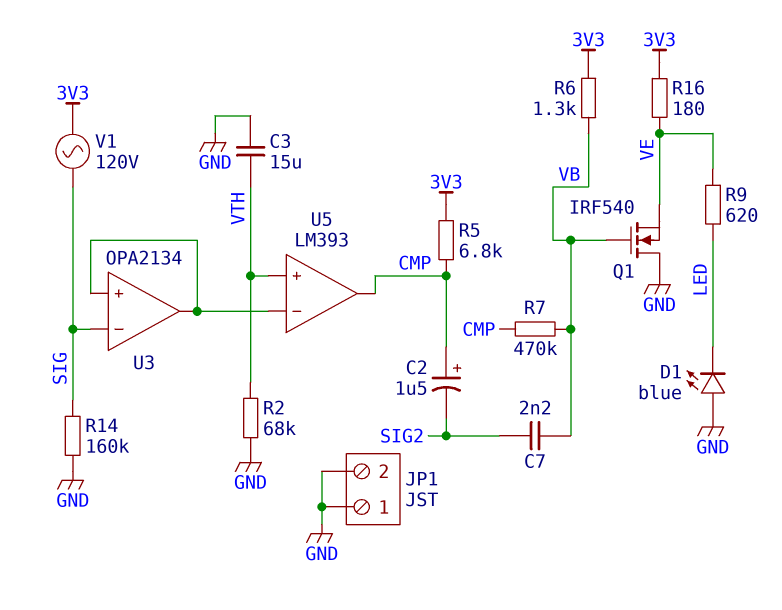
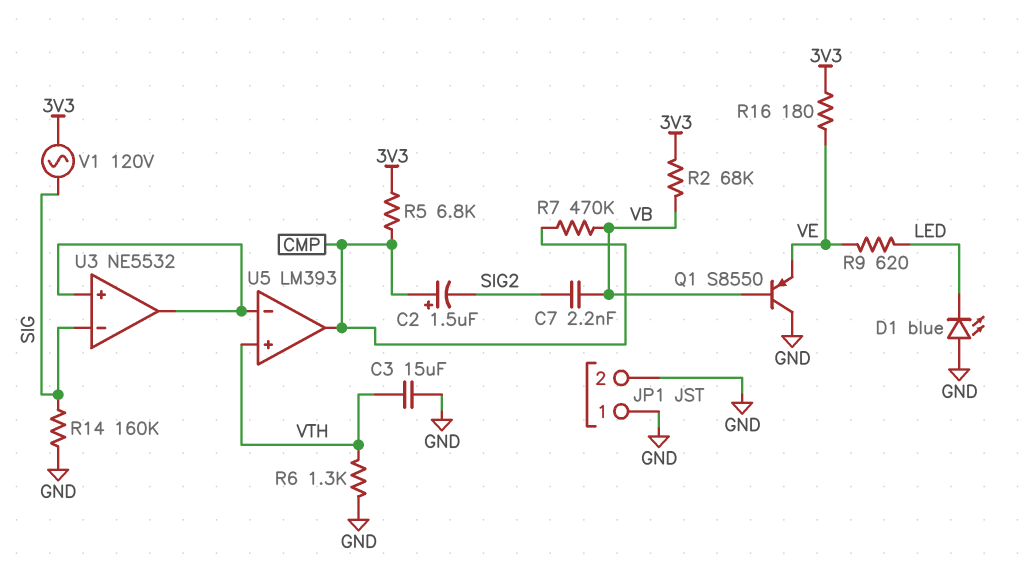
Q1: NMOS IRF540 (G VB, D GND, S VE) -> PNP S8550 (B VB, C GND, E VE)
R2: 68k (GND, VTH) -> 68k (3V3, VB)
R6: 1.3k (3V3, VB) -> 1.3k (GND, VTH)
U3: OPA2134 -> NE5532

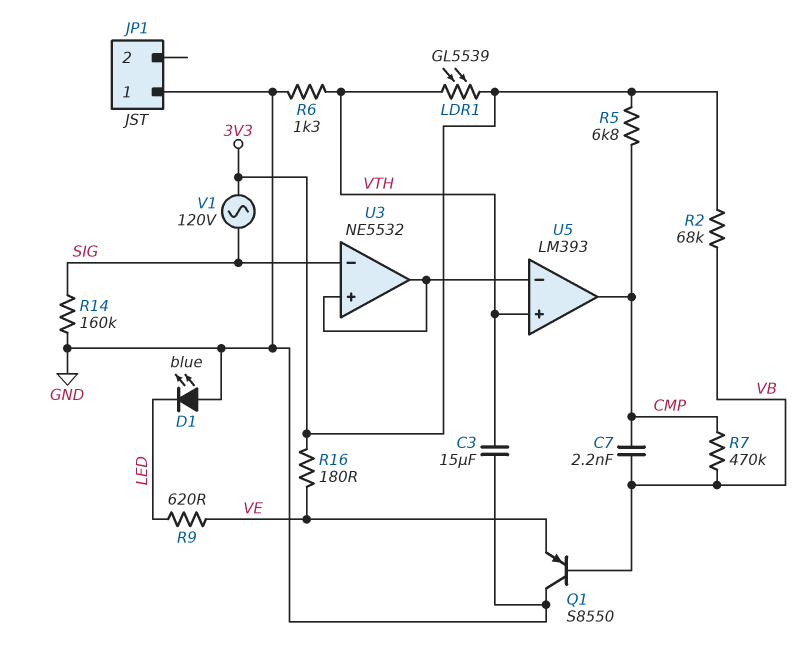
C2: 1.5uF (plus CMP, minus SIG2) -> none
C7: 2.2nF (SIG2, VB) -> 2.2nF (CMP, VB)
JP1 pin 2: GND -> none
LDR1: none -> GL5539 (3V3, VTH)

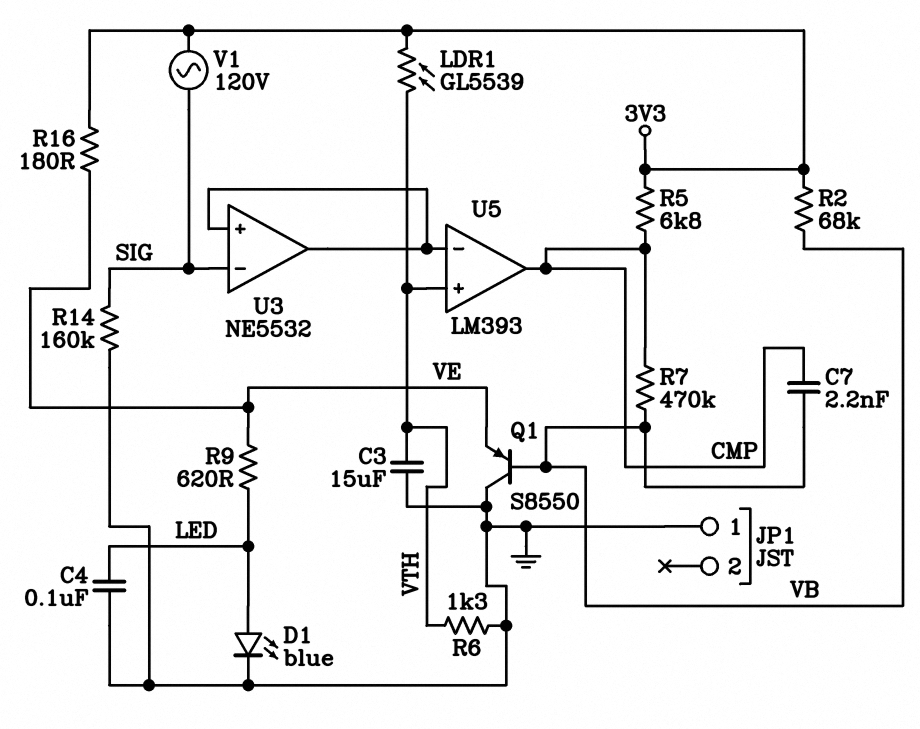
C4: none -> 100nF (GND, LED)
D1: LED blue (A GND, K LED) -> LED blue (A LED, K GND)

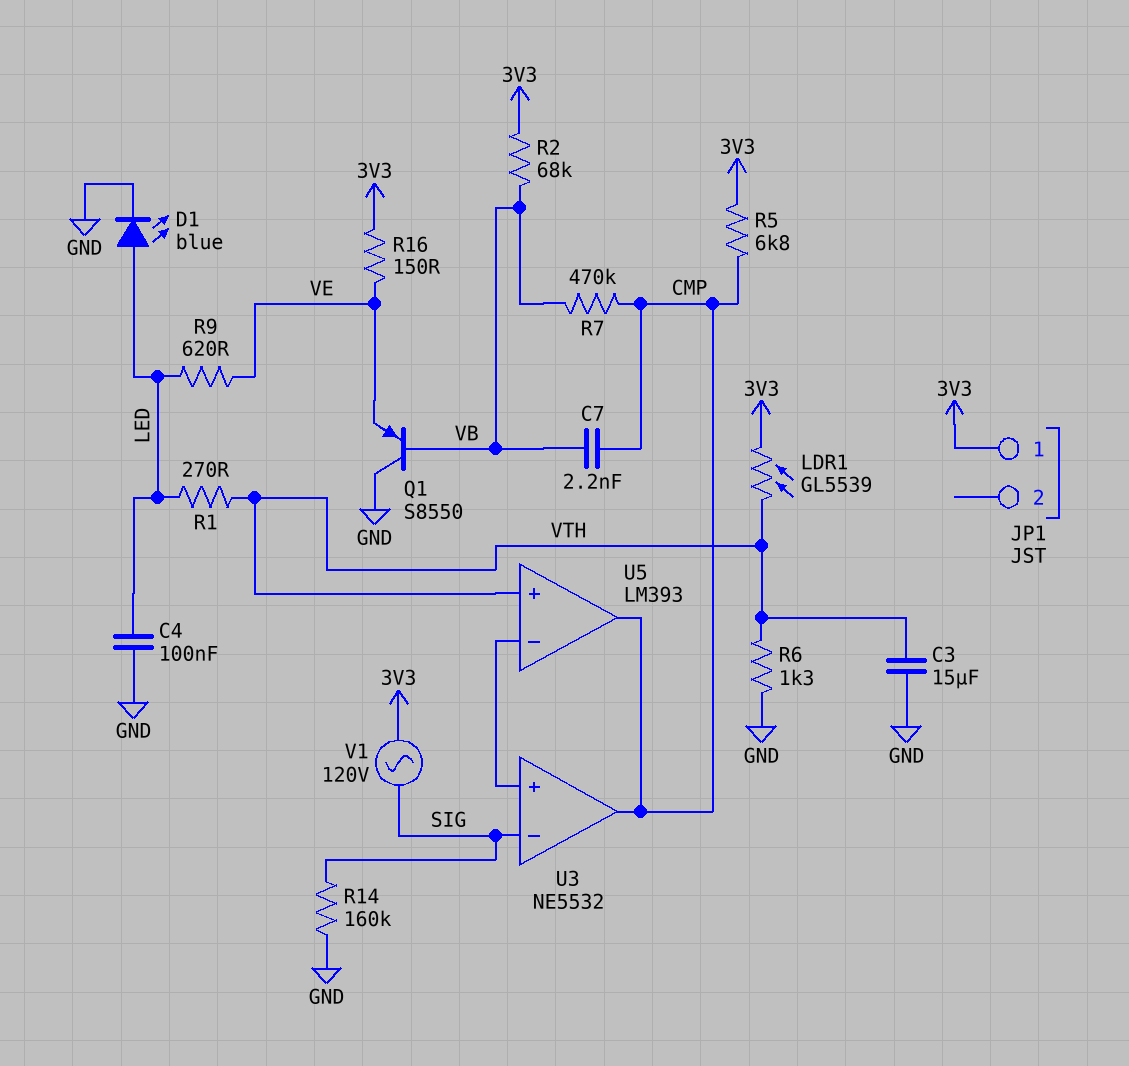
JP1 pin 1: GND -> 3V3
R1: none -> 270 (LED, VTH)
R16: 180 (3V3, VE) -> 150 (3V3, VE)
U3 pin out: U3/in+ -> CMP

